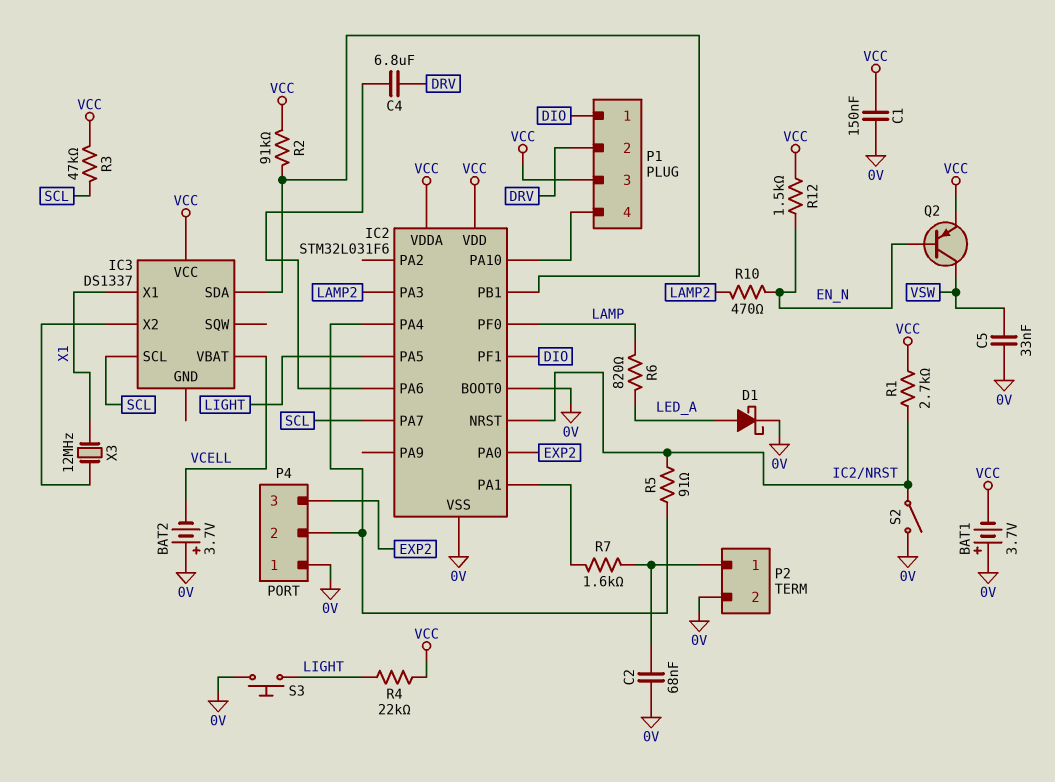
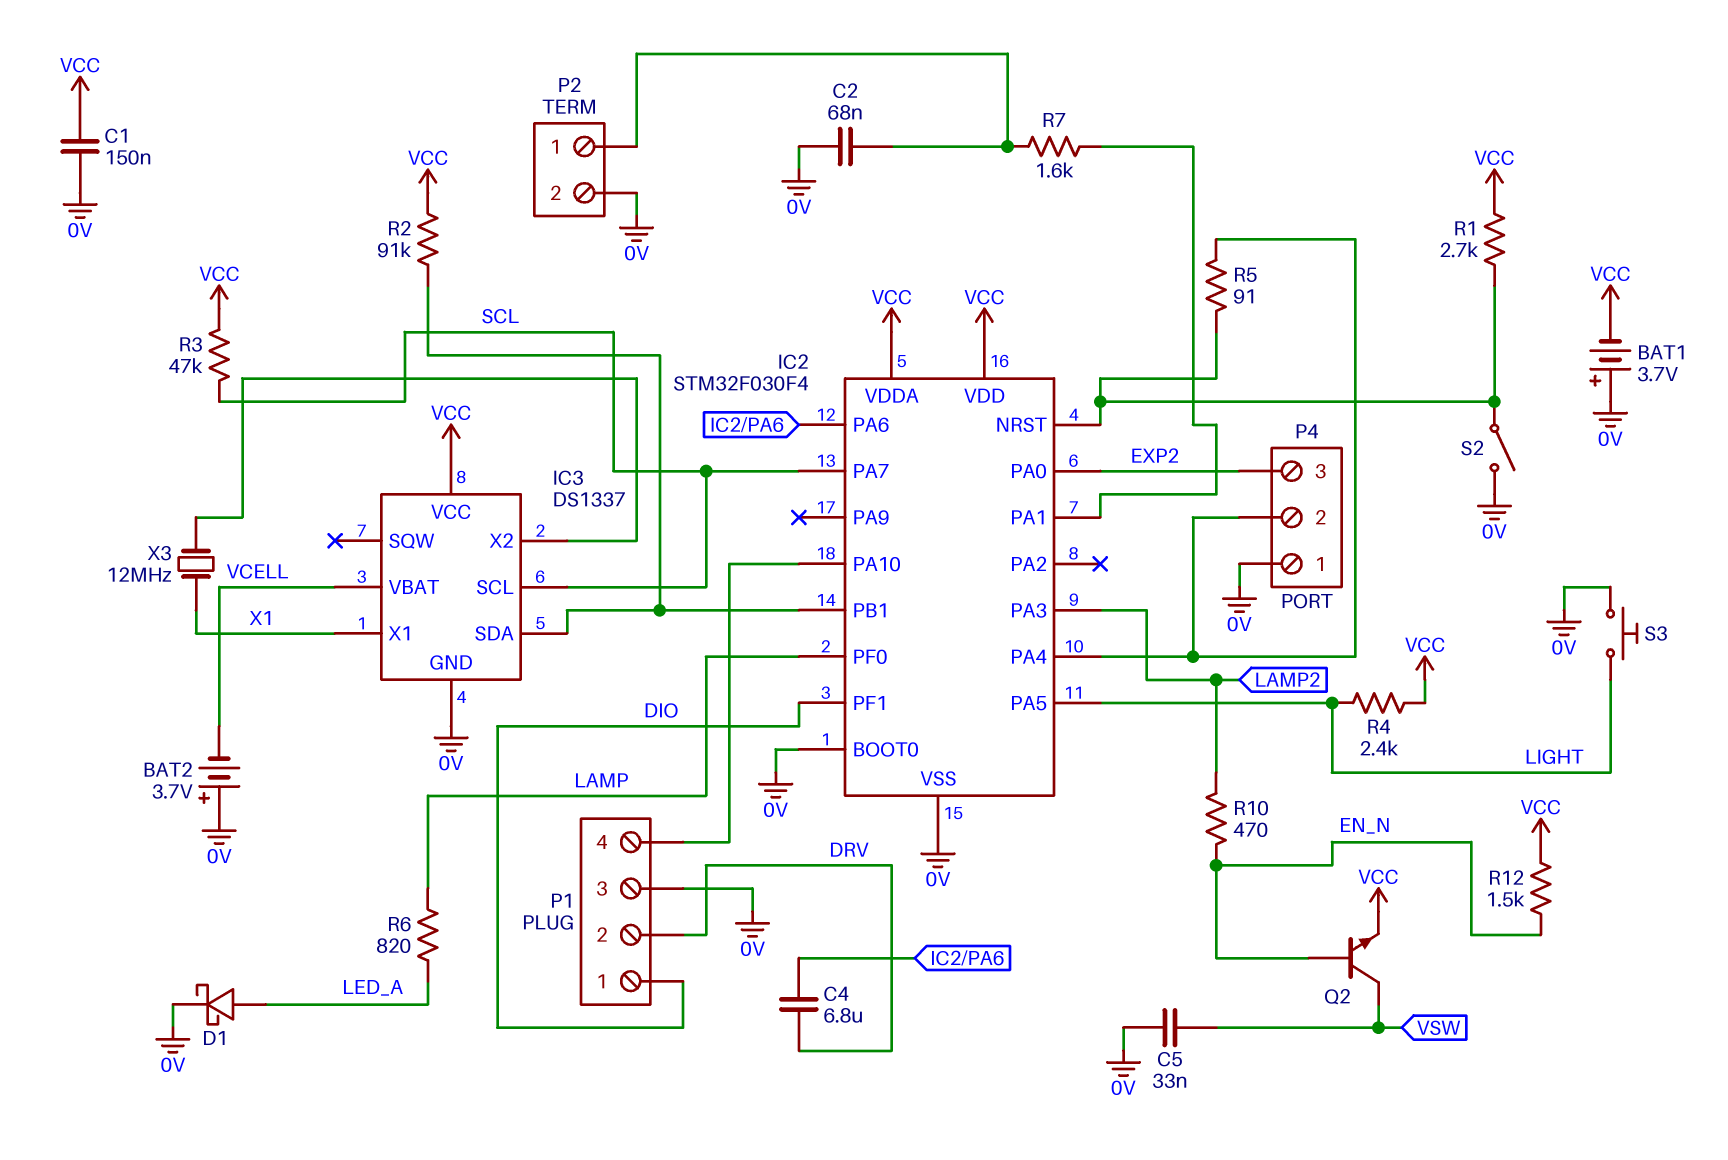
IC2: STM32L031F6 -> STM32F030F4
IC3 pin GND: none -> 0V
P1 pin 3: VCC -> 0V
Q2: PNP (B EN_N, C VSW, E VCC) -> NPN (B EN_N, C VSW, E VCC)
R4: 22k (LIGHT, VCC) -> 2.4k (LIGHT, VCC)

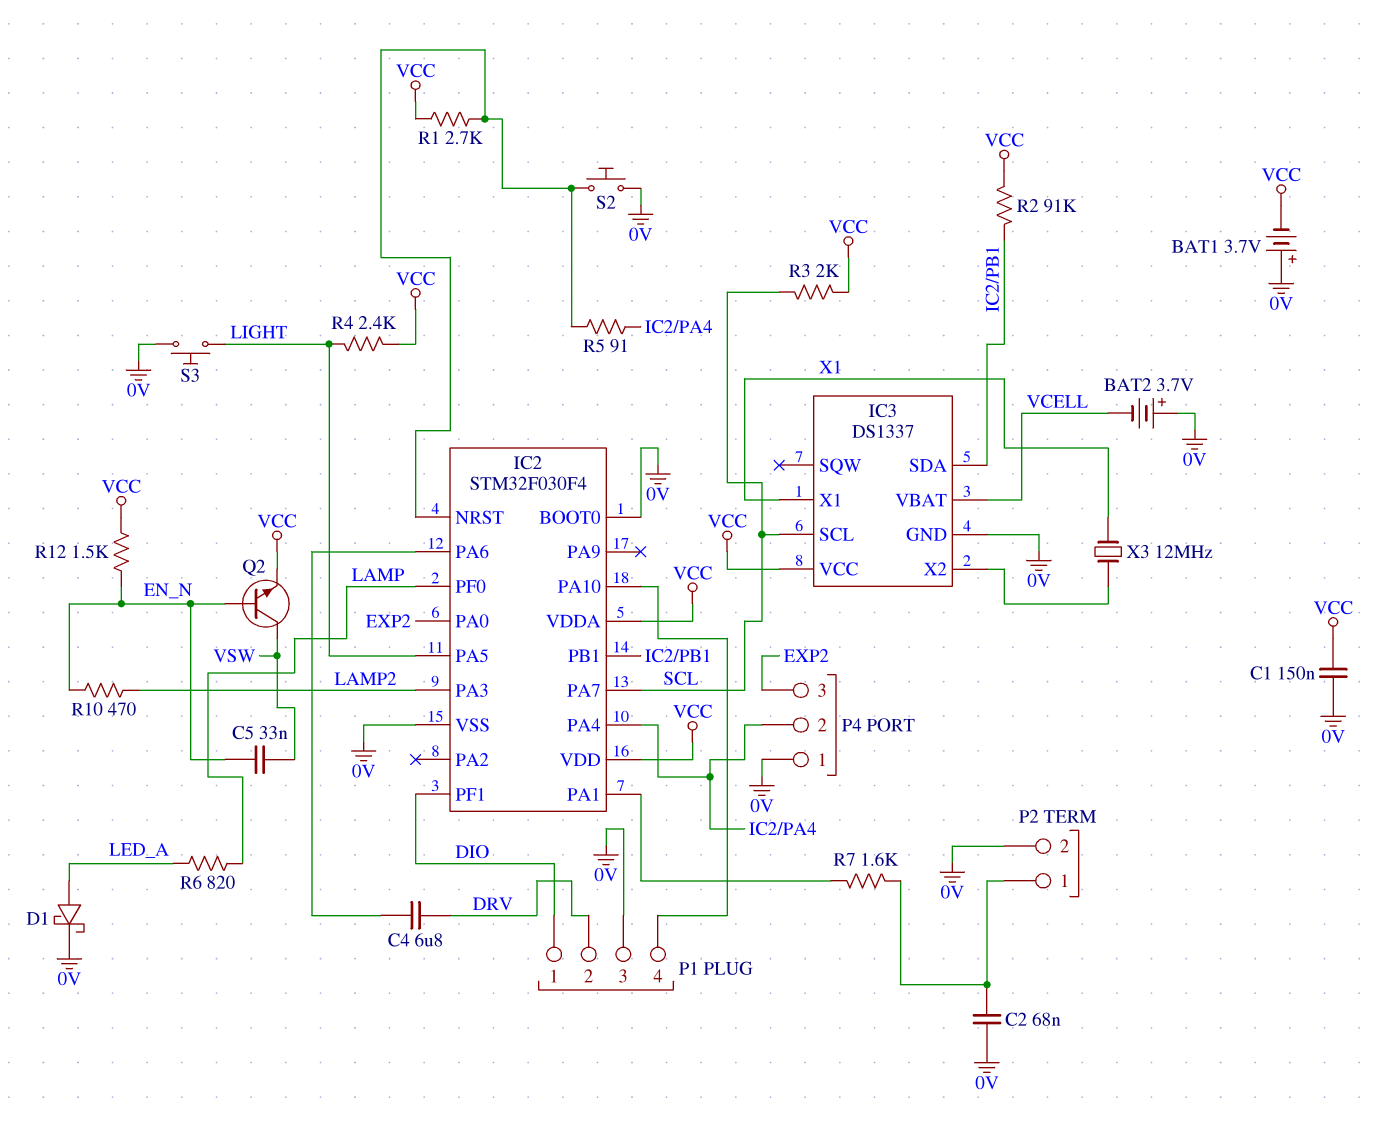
C5: 33nF (0V, VSW) -> 33nF (EN_N, VSW)
R3: 47k (SCL, VCC) -> 2k (SCL, VCC)
S2: switch (0V, IC2/NRST) -> button (0V, IC2/NRST)

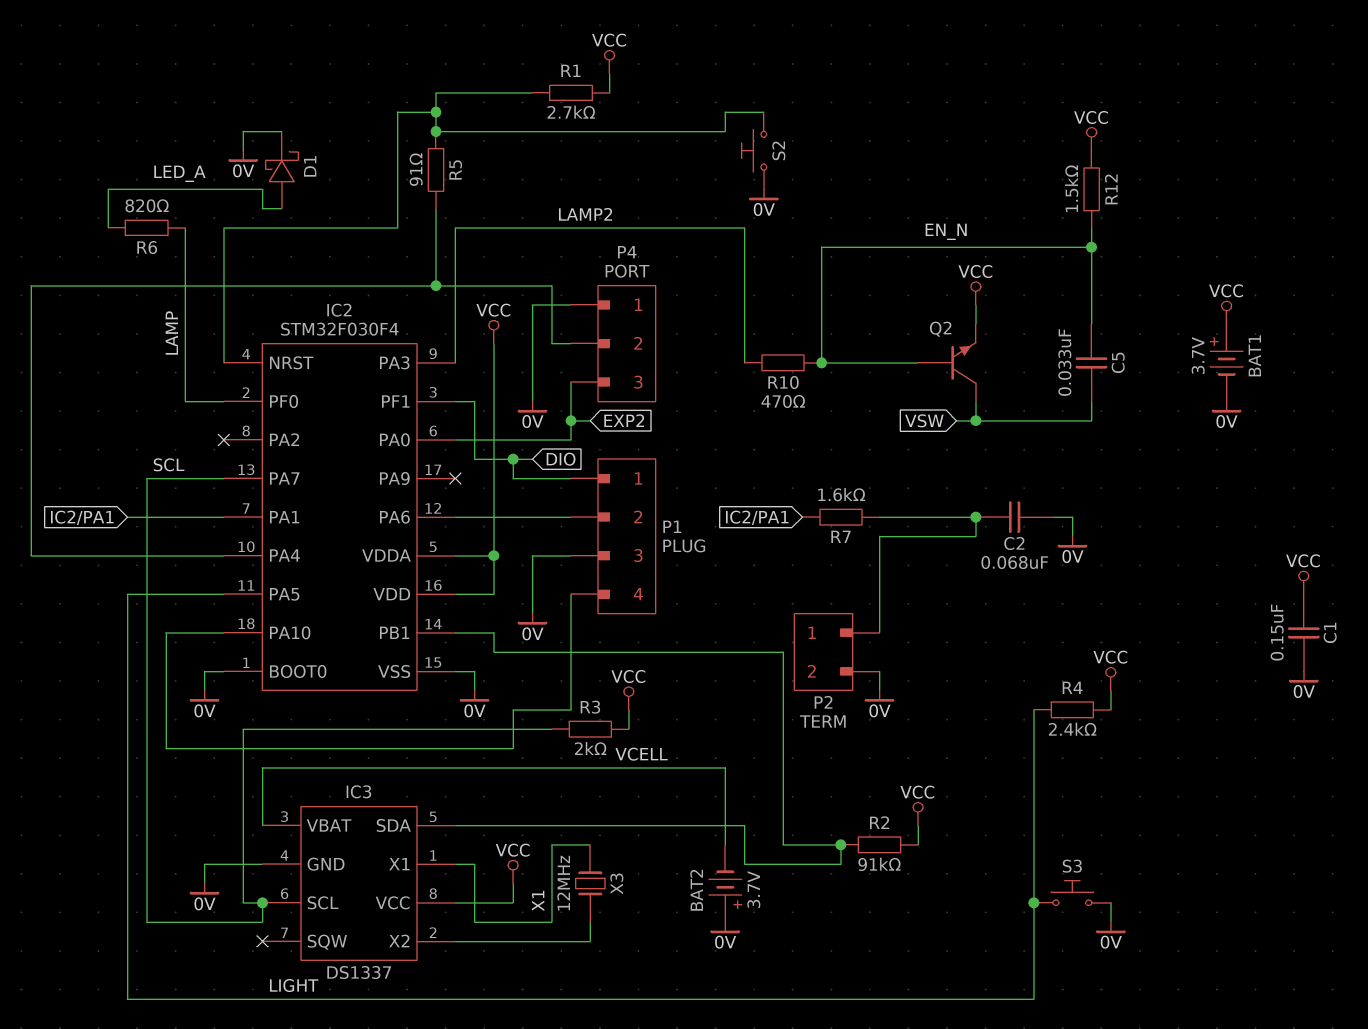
BAT1: 3.7V (plus 0V, minus VCC) -> 3.7V (plus VCC, minus 0V)
C4: 6.8uF (DRV, IC2/PA6) -> none
P1 pin 2: DRV -> IC2/PA6

